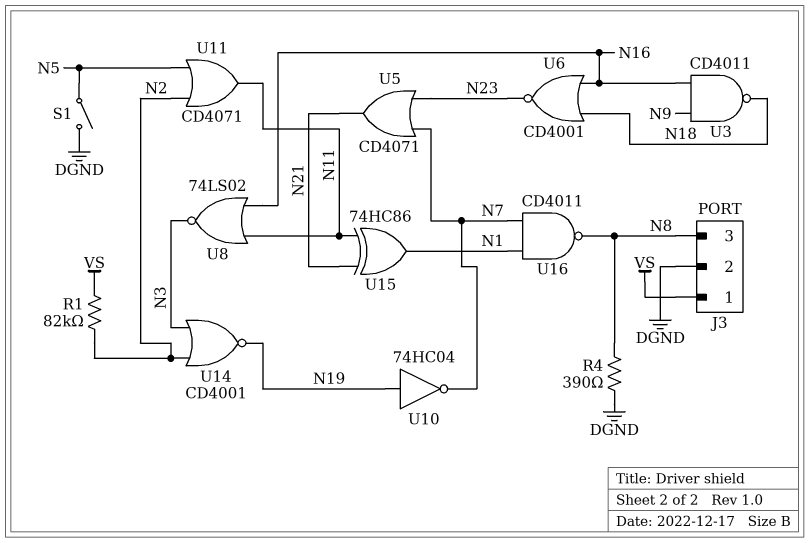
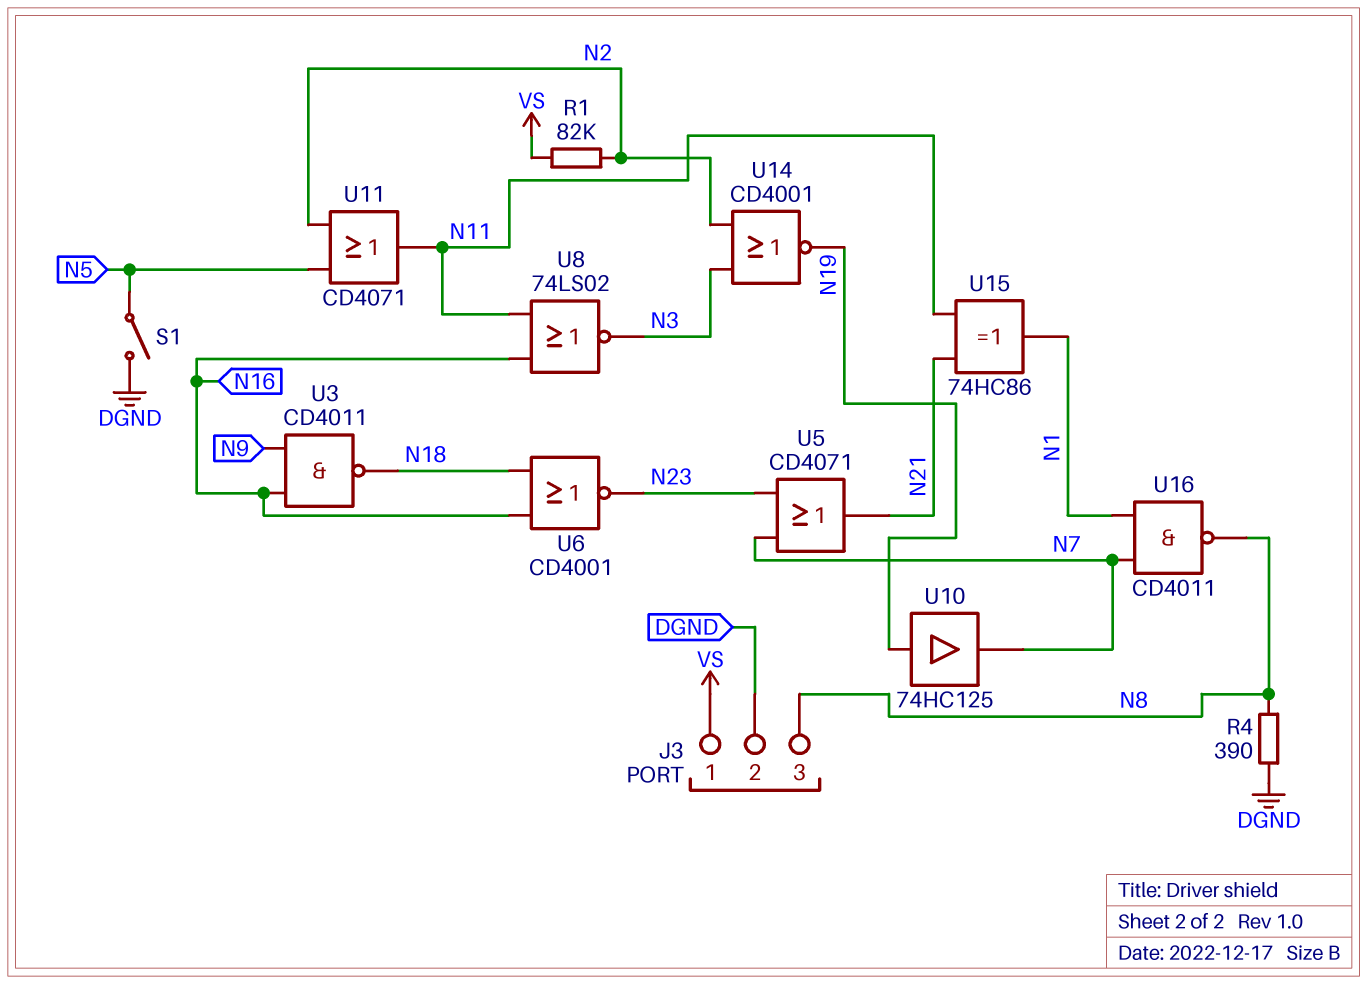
U10: NOT 74HC04 (in N19, out N7) -> buffer 74HC125 (in N19, out N7)

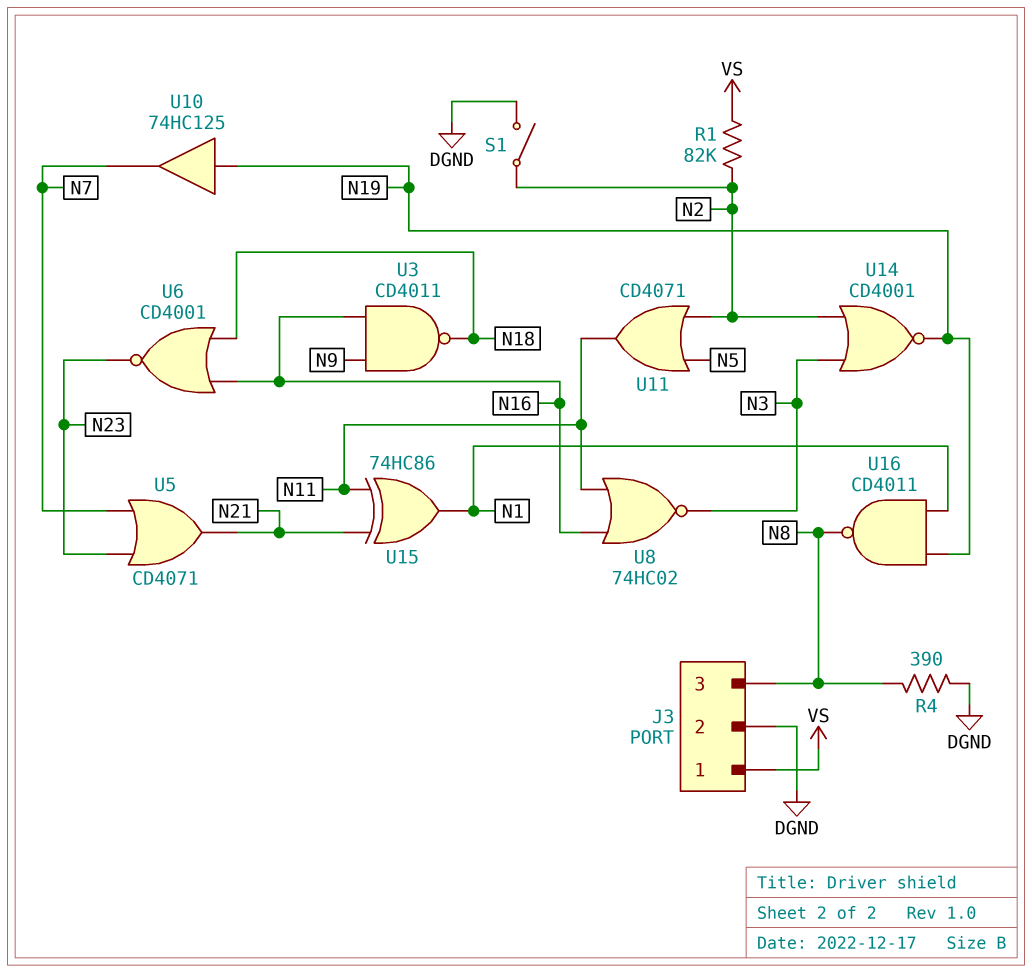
S1: switch (DGND, N5) -> switch (DGND, N2)
U8: NOR 74LS02 (in N11, in N16, out N3) -> NOR 74HC02 (in N11, in N16, out N3)
U16: NAND CD4011 (in N1, in N7, out N8) -> NAND CD4011 (in N1, in N19, out N8)

